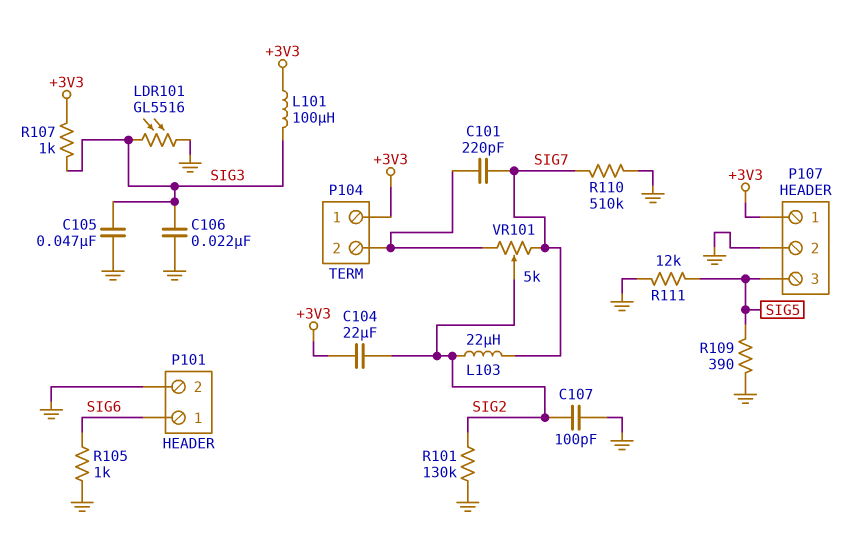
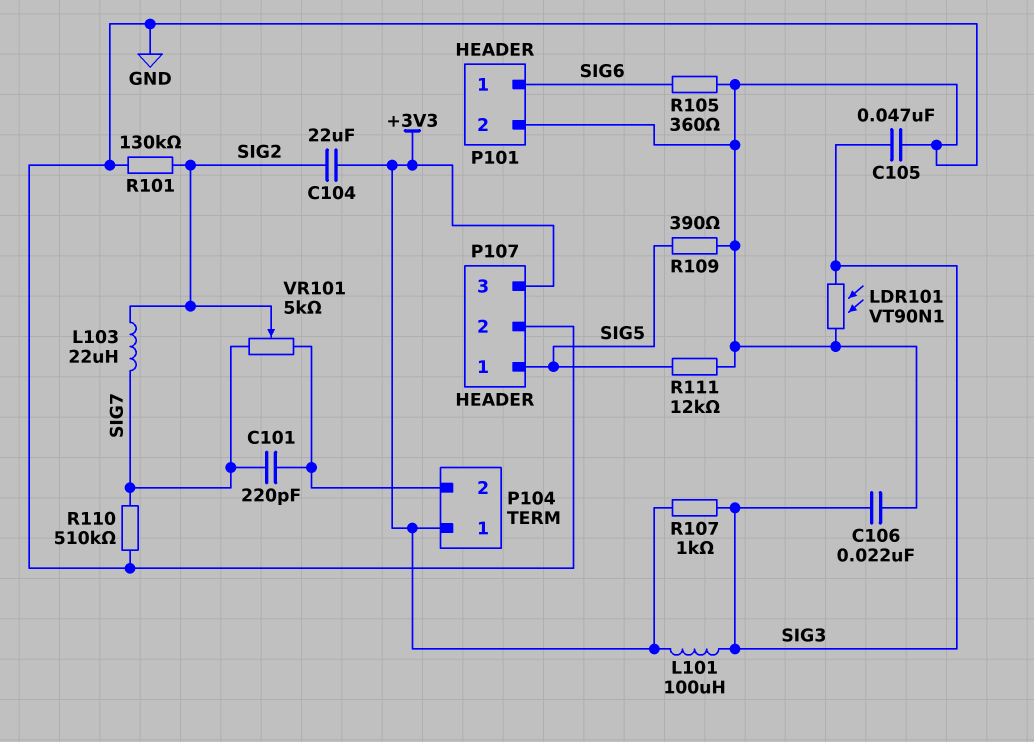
C107: 100pF (GND, SIG2) -> none
LDR101: GL5516 (GND, SIG3) -> VT90N1 (GND, SIG3)
P107 pin 1: +3V3 -> SIG5
P107 pin 3: SIG5 -> +3V3
R105: 1k (GND, SIG6) -> 360 (GND, SIG6)

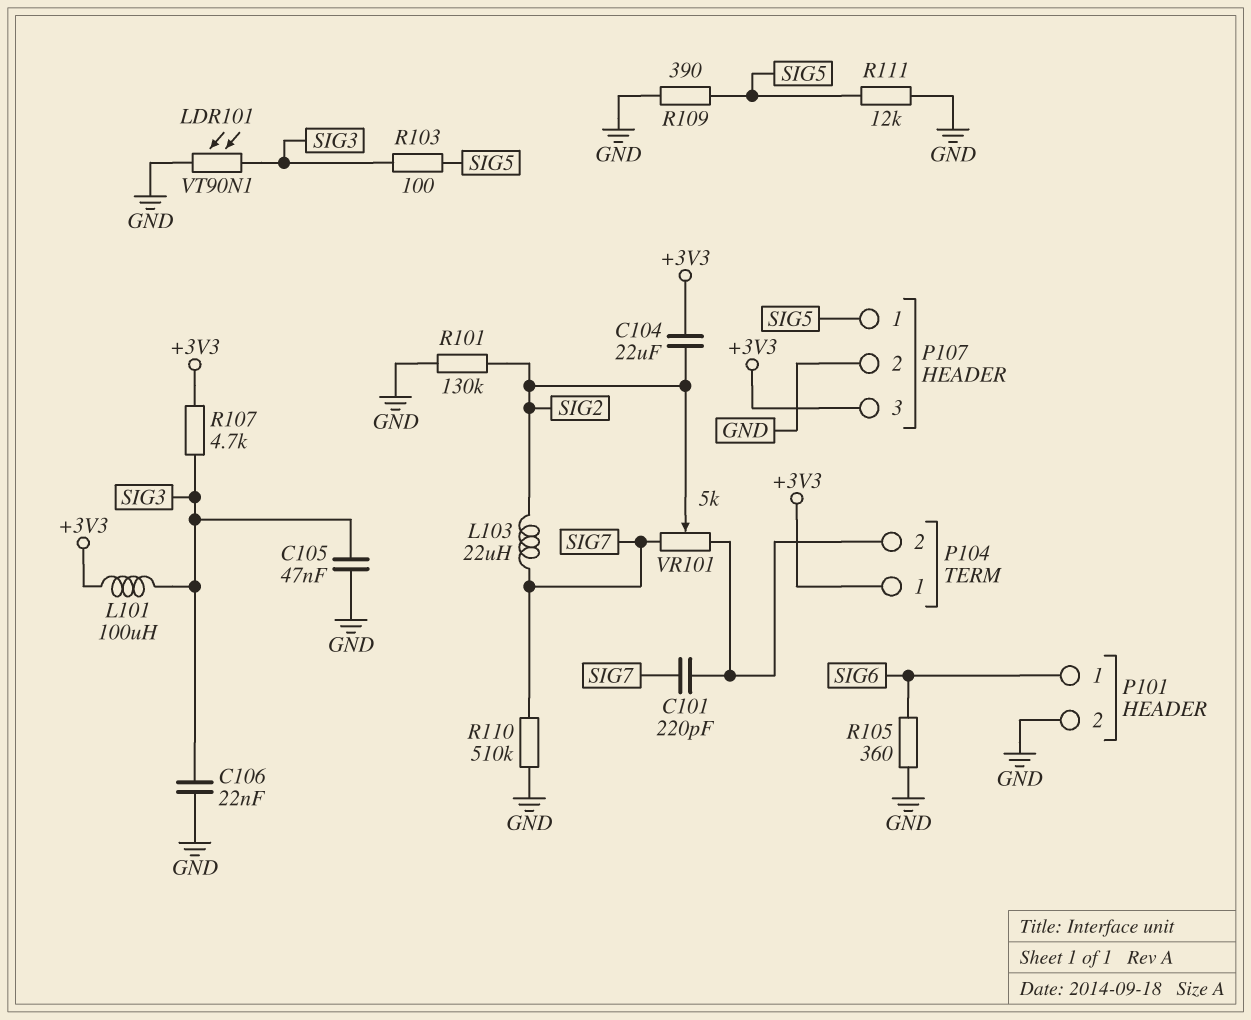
R103: none -> 100 (SIG3, SIG5)
R107: 1k (+3V3, SIG3) -> 4.7k (+3V3, SIG3)

